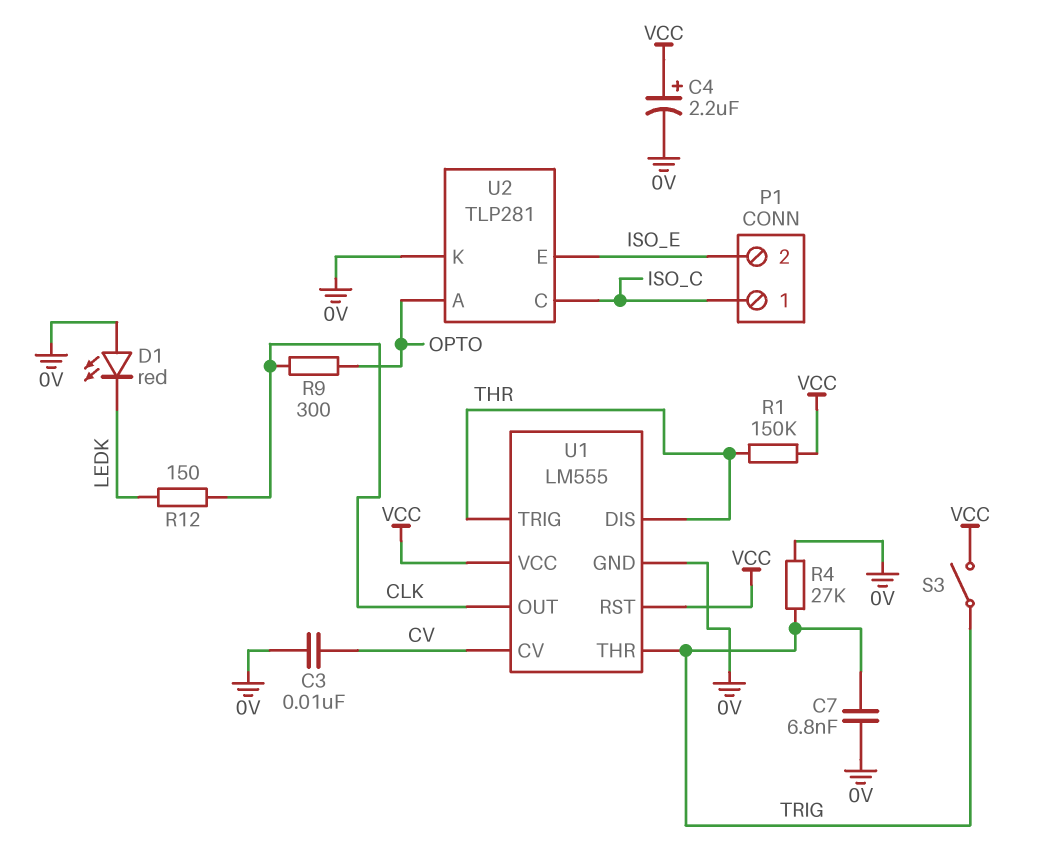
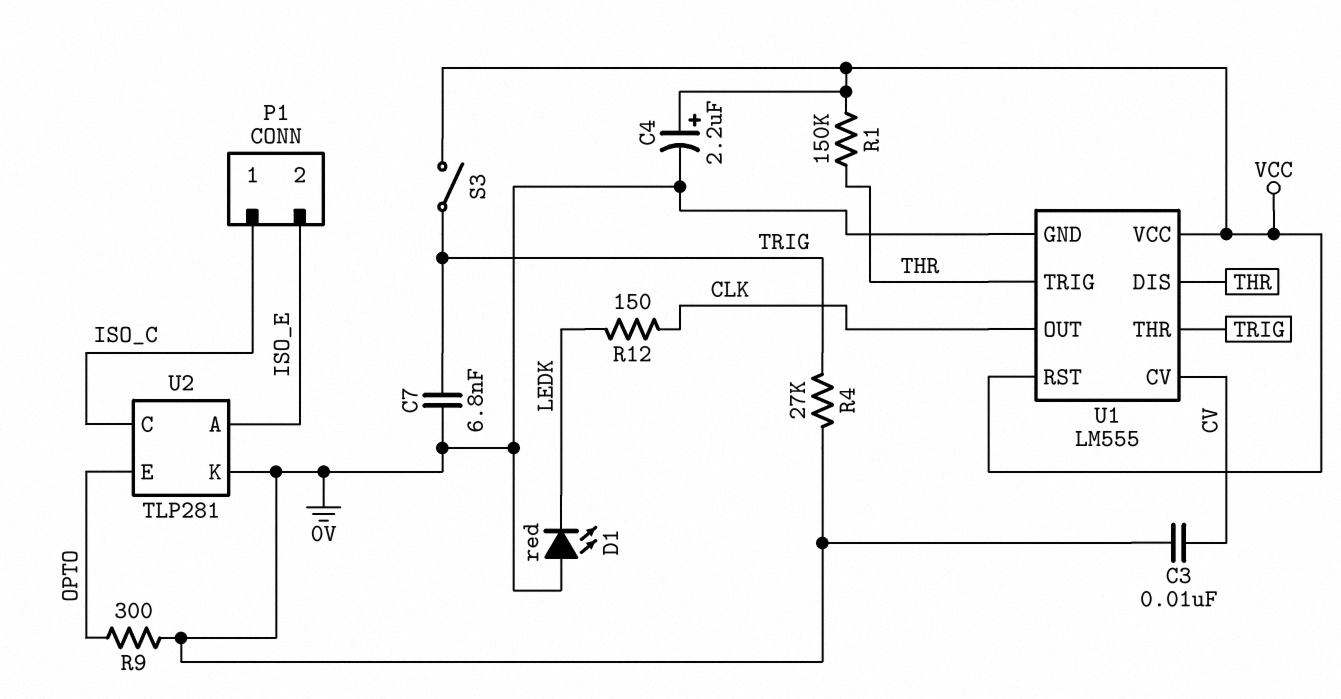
R9: 300 (CLK, OPTO) -> 300 (0V, OPTO)
U2 pin A: OPTO -> ISO_E
U2 pin E: ISO_E -> OPTO

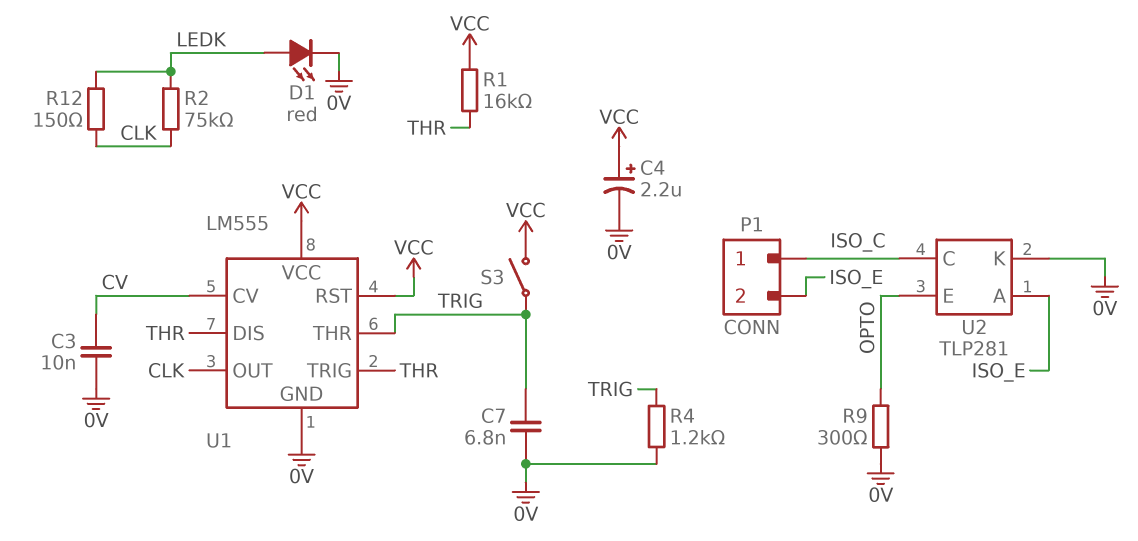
D1: LED red (A 0V, K LEDK) -> LED red (A LEDK, K 0V)
R1: 150k (THR, VCC) -> 16k (THR, VCC)
R2: none -> 75k (CLK, LEDK)
R4: 27k (0V, TRIG) -> 1.2k (0V, TRIG)

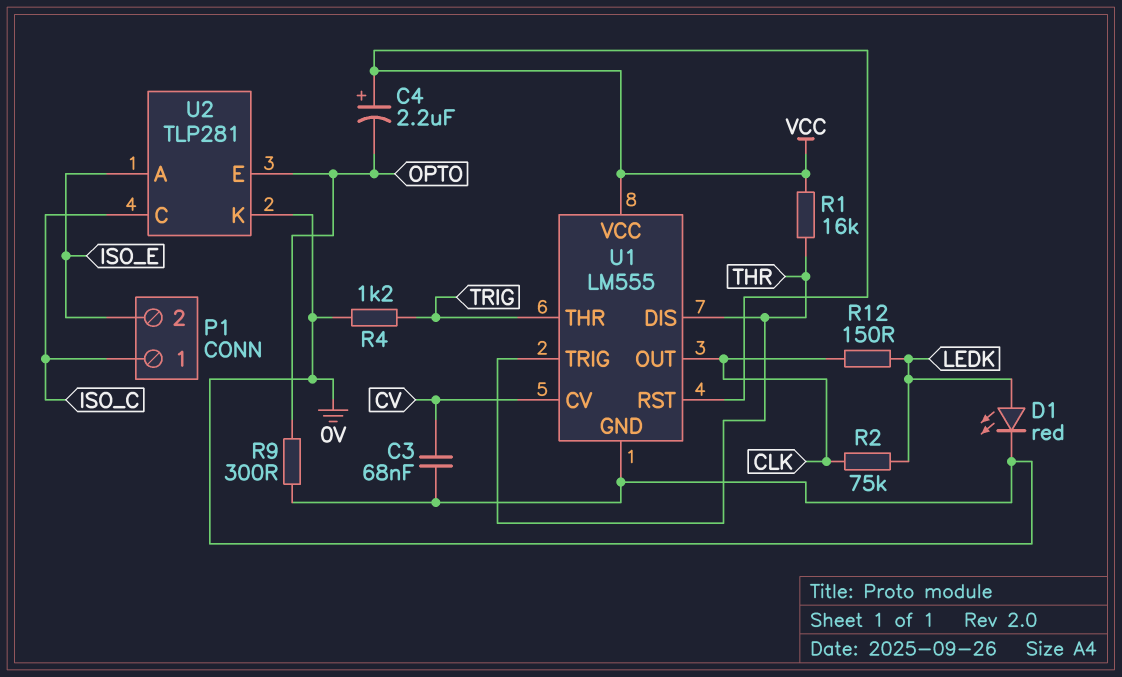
C3: 10nF (0V, CV) -> 68nF (0V, CV)
C4: 2.2uF (plus VCC, minus 0V) -> 2.2uF (plus VCC, minus OPTO)
C7: 6.8nF (0V, TRIG) -> none
S3: switch (TRIG, VCC) -> none

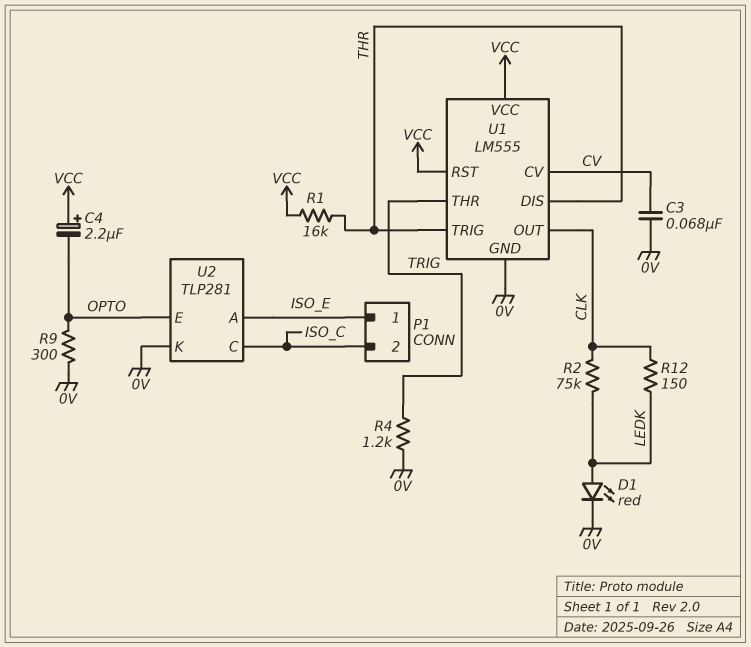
P1 pin 1: ISO_C -> ISO_E
P1 pin 2: ISO_E -> ISO_C

